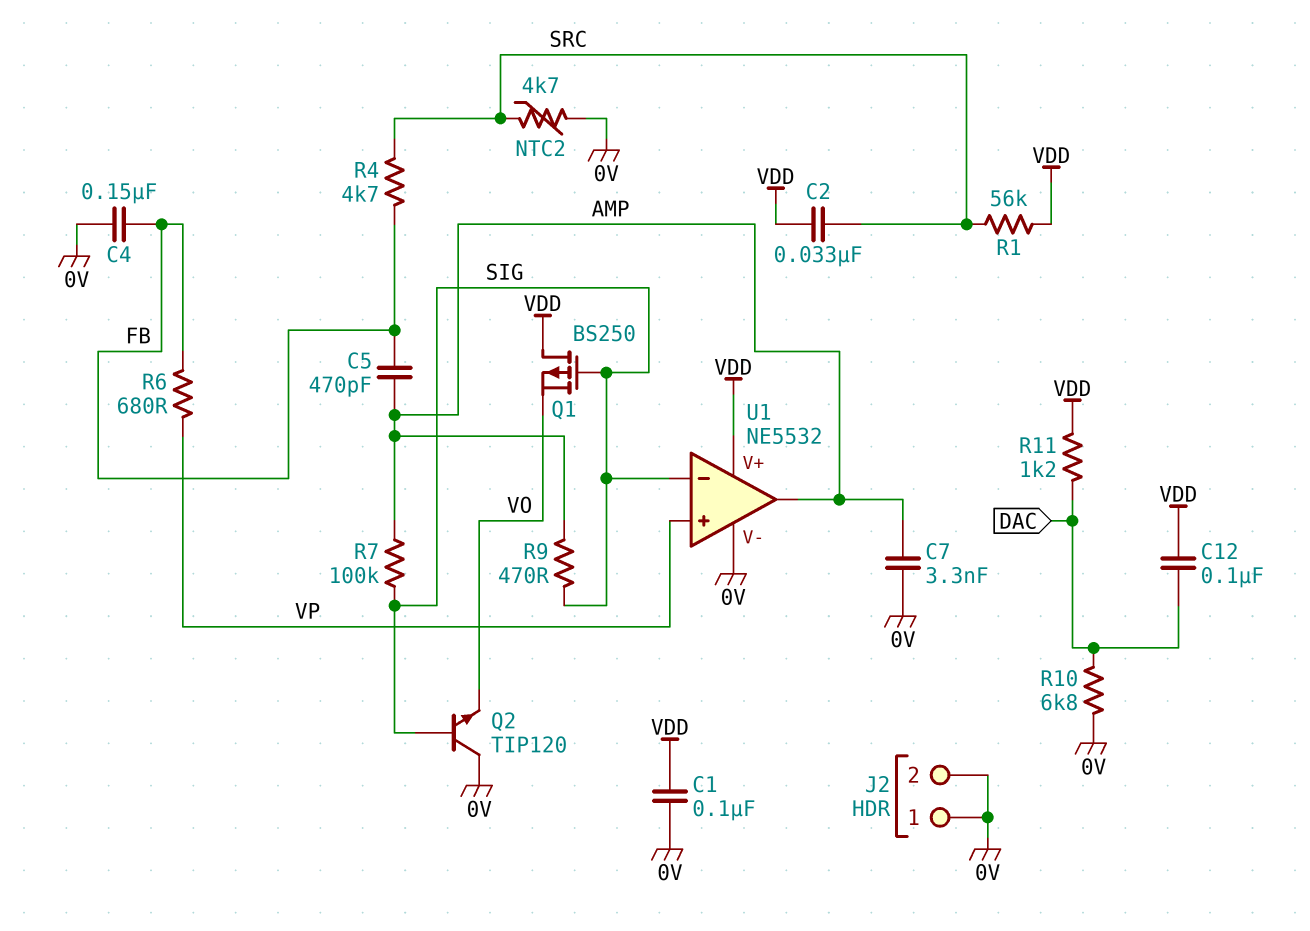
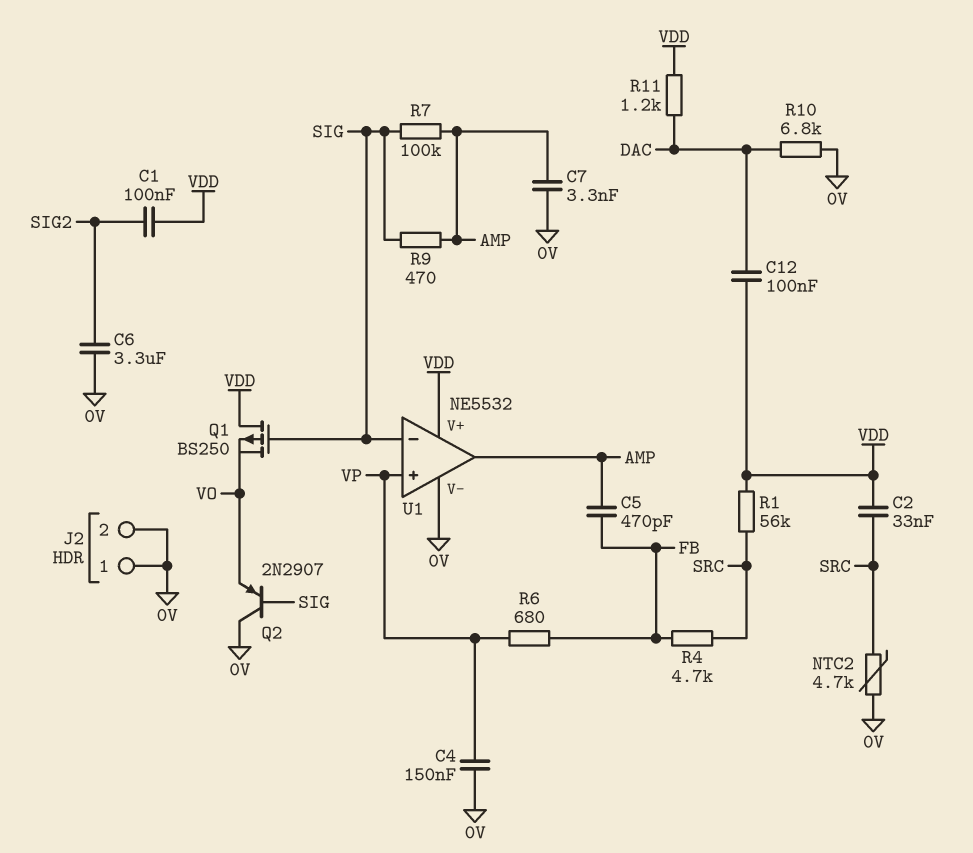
C1: 100nF (0V, VDD) -> 100nF (SIG2, VDD)
C4: 150nF (0V, FB) -> 150nF (0V, VP)
C6: none -> 3.3uF (0V, SIG2)
Q2: NPN TIP120 (B SIG, C 0V, E VO) -> PNP 2N2907 (B SIG, C 0V, E VO)

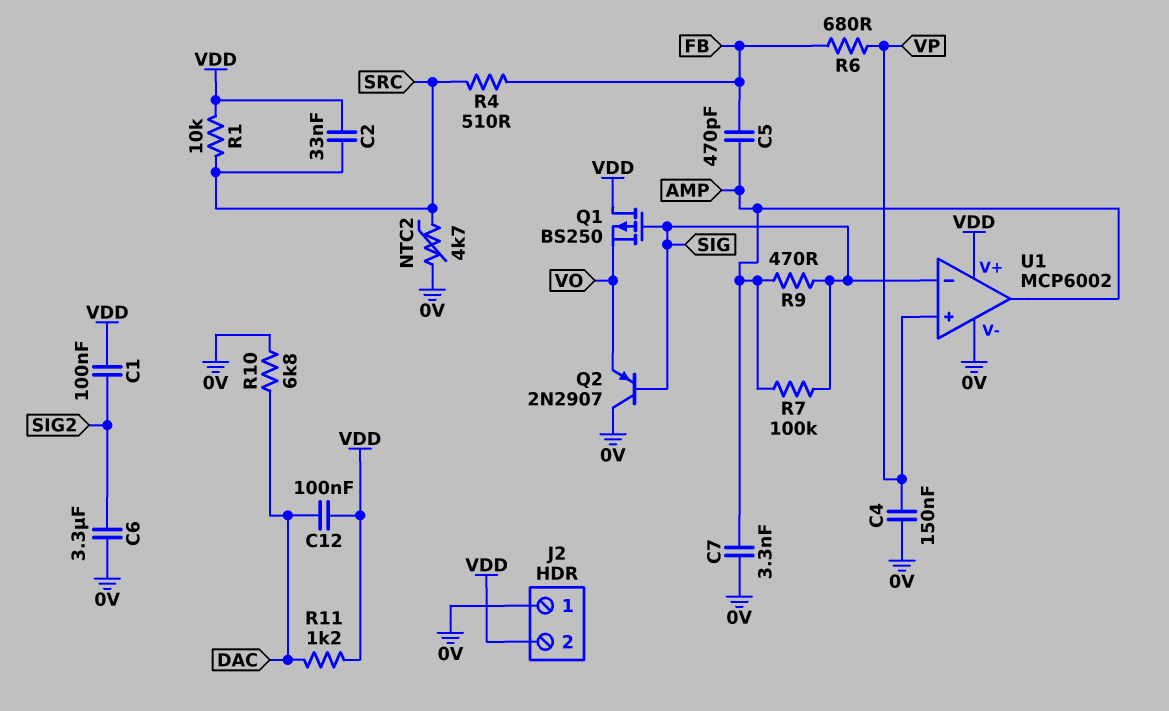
J2 pin 2: 0V -> VDD
R1: 56k (SRC, VDD) -> 10k (SRC, VDD)
R4: 4.7k (FB, SRC) -> 510 (FB, SRC)
U1: NE5532 -> MCP6002

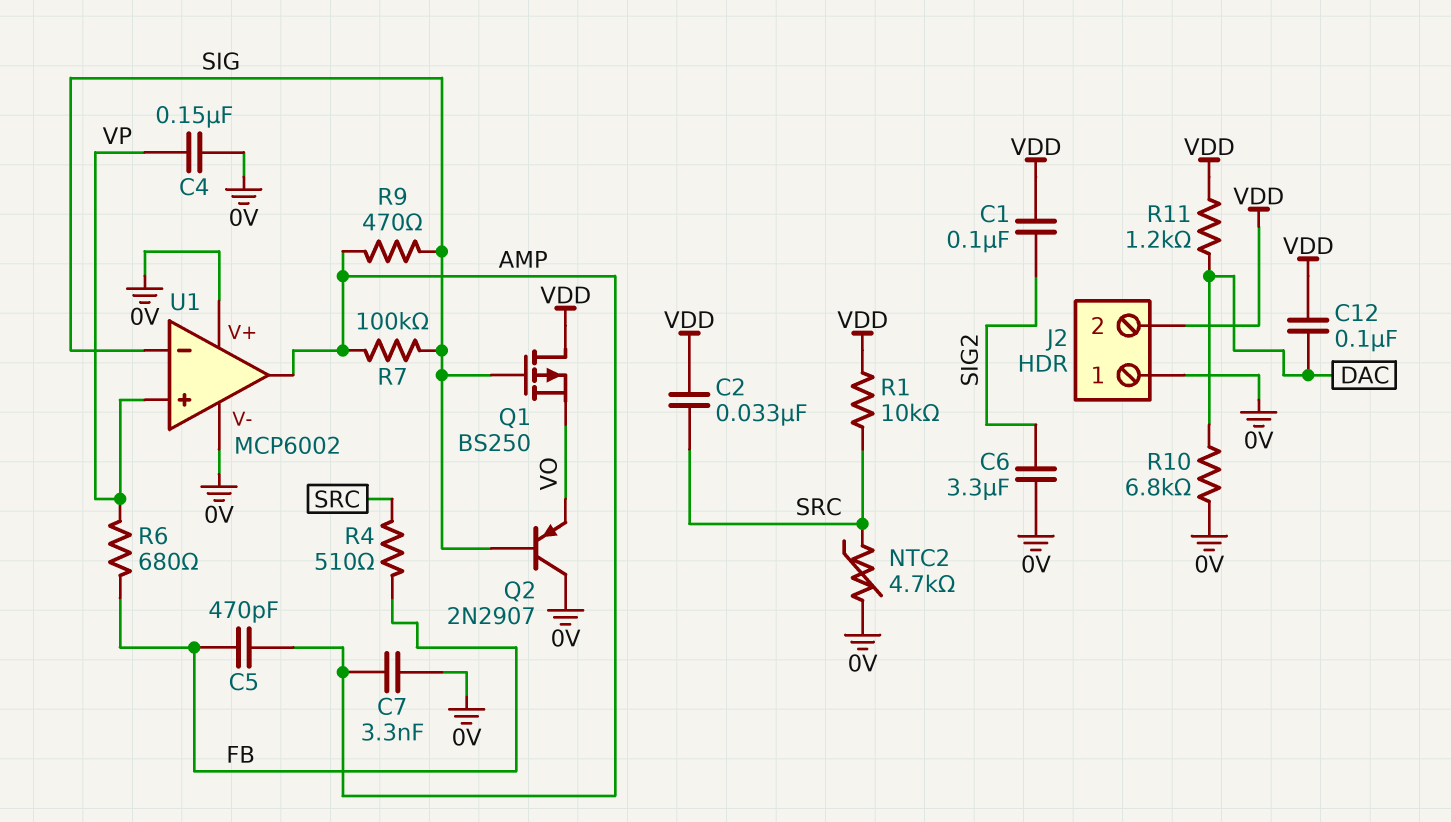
U1 pin V+: VDD -> 0V

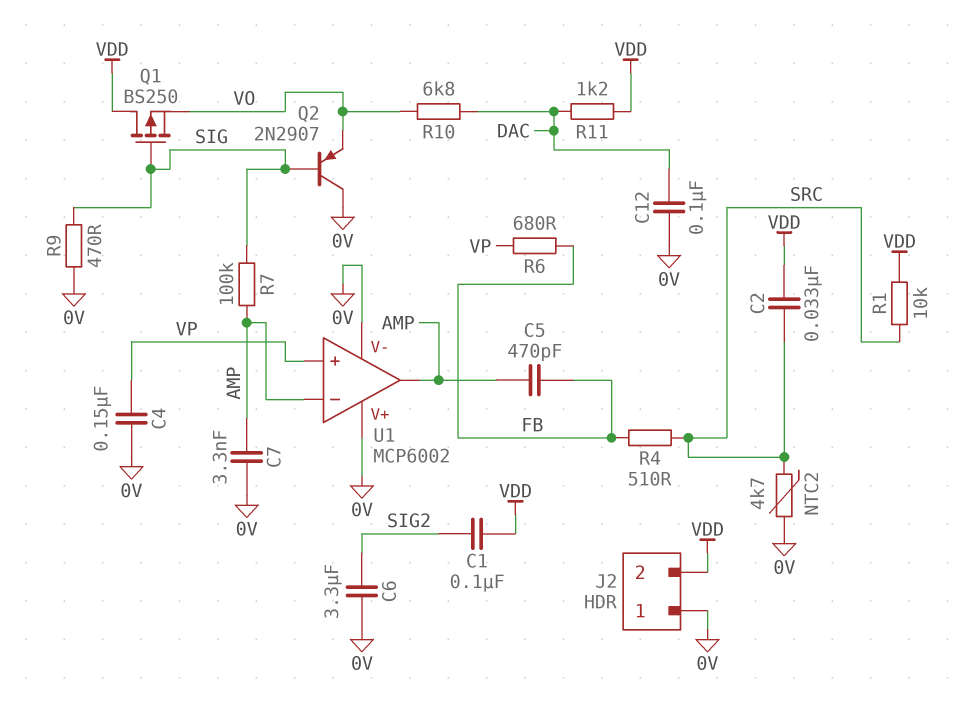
C12: 100nF (DAC, VDD) -> 100nF (0V, DAC)
R9: 470 (AMP, SIG) -> 470 (0V, SIG)
R10: 6.8k (0V, DAC) -> 6.8k (DAC, VO)
U1 pin in-: SIG -> AMP

